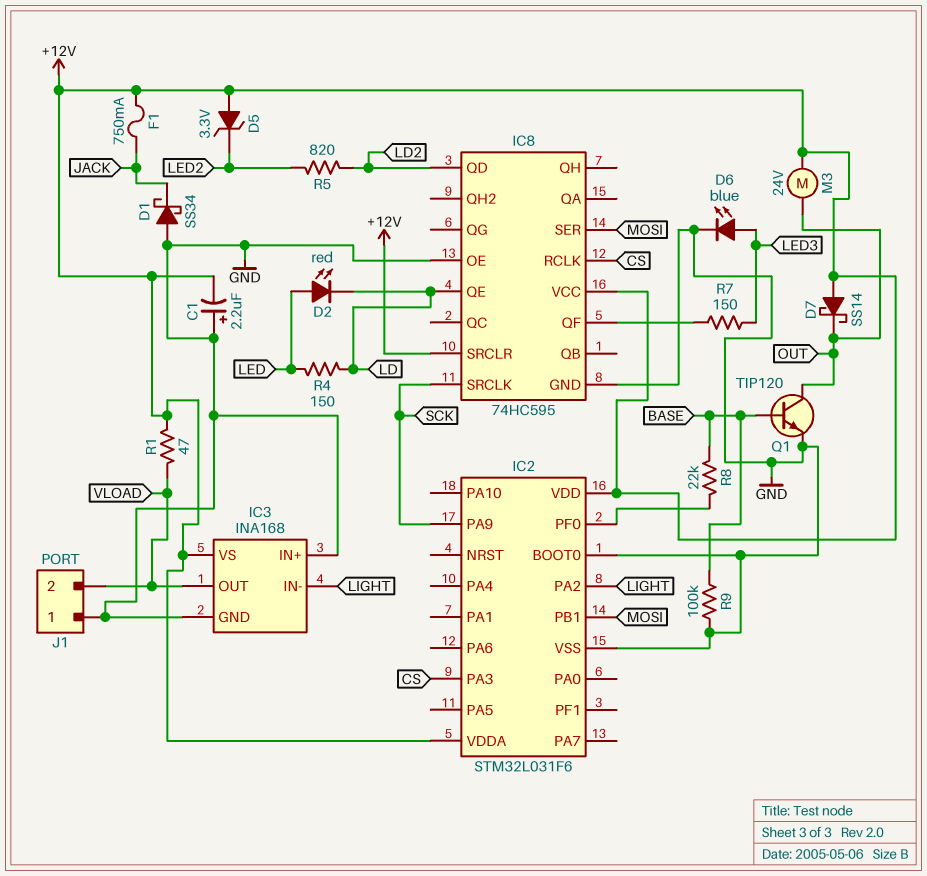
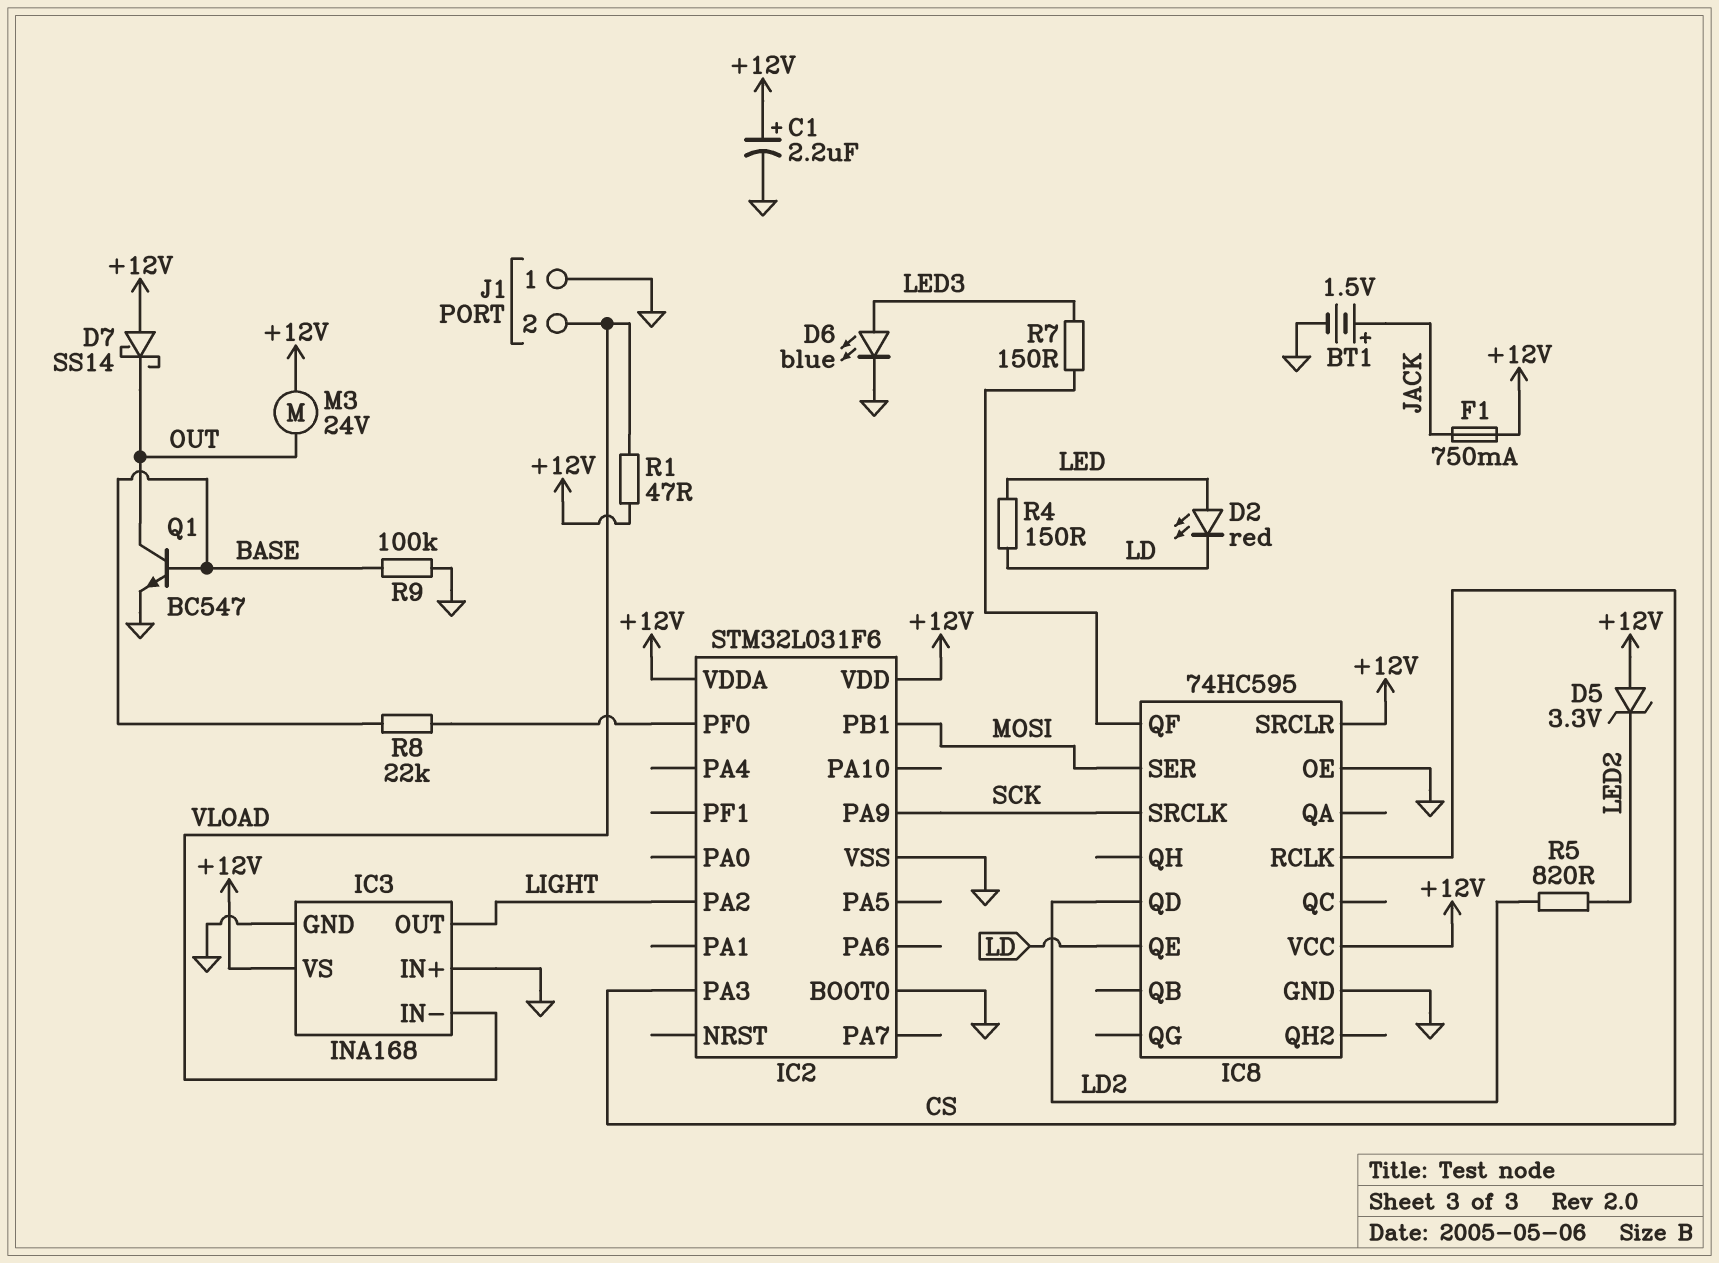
BT1: none -> 1.5V (plus JACK, minus GND)
C1: 2.2uF (plus GND, minus +12V) -> 2.2uF (plus +12V, minus GND)
D1: schottky SS34 (A GND, K JACK) -> none
IC3 pin IN-: LIGHT -> VLOAD
IC3 pin OUT: VLOAD -> LIGHT
Q1: NPN TIP120 (B BASE, C OUT, E GND) -> NPN BC547 (B BASE, C OUT, E GND)

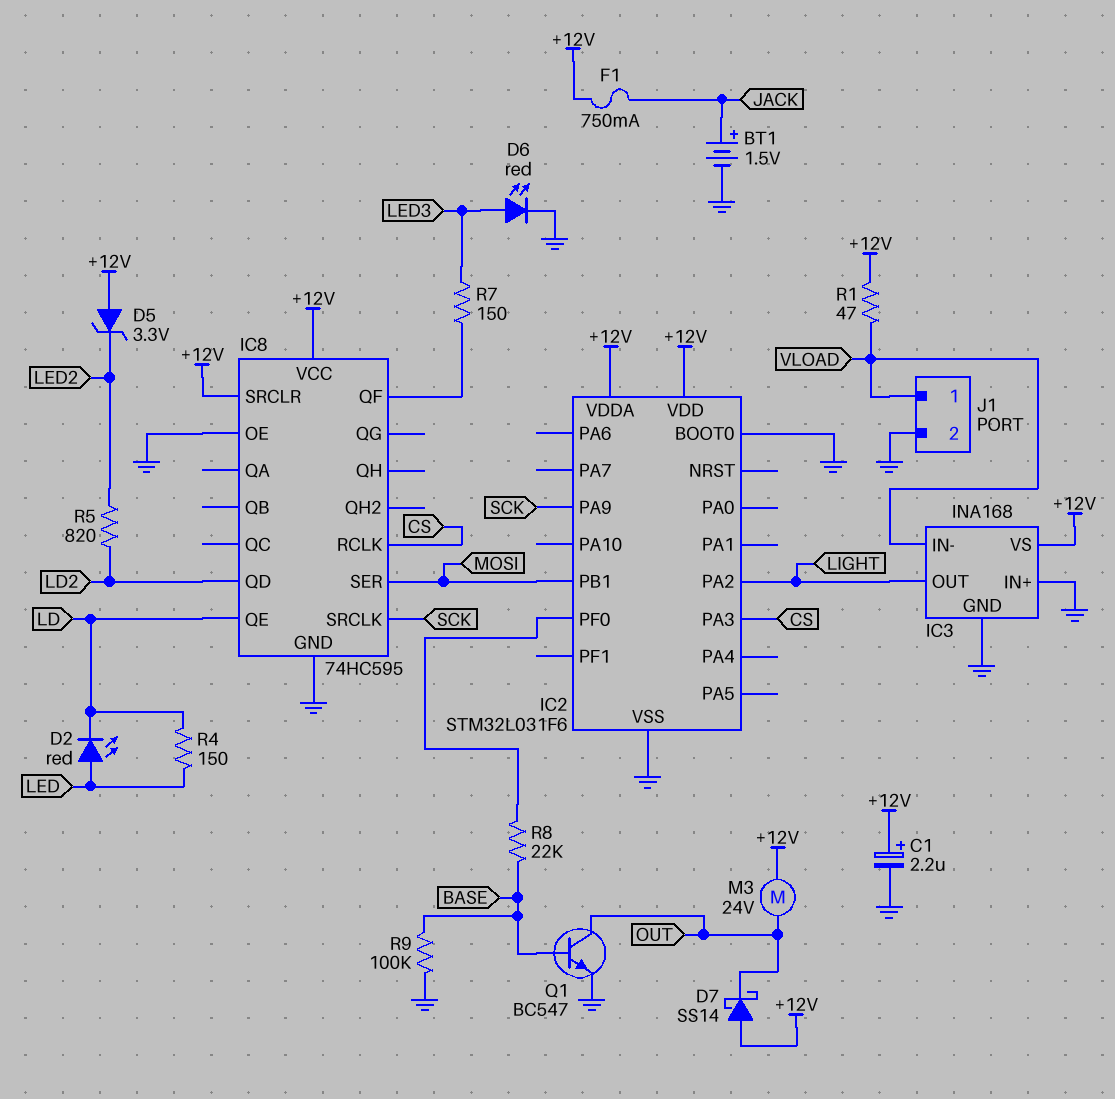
D6: LED blue (A LED3, K GND) -> LED red (A LED3, K GND)
J1 pin 1: GND -> VLOAD
J1 pin 2: VLOAD -> GND

